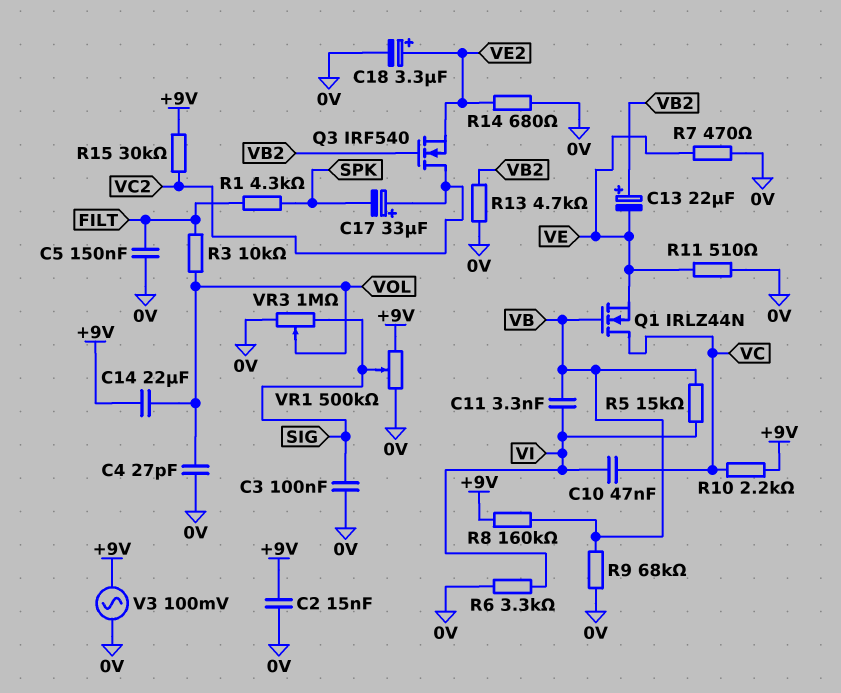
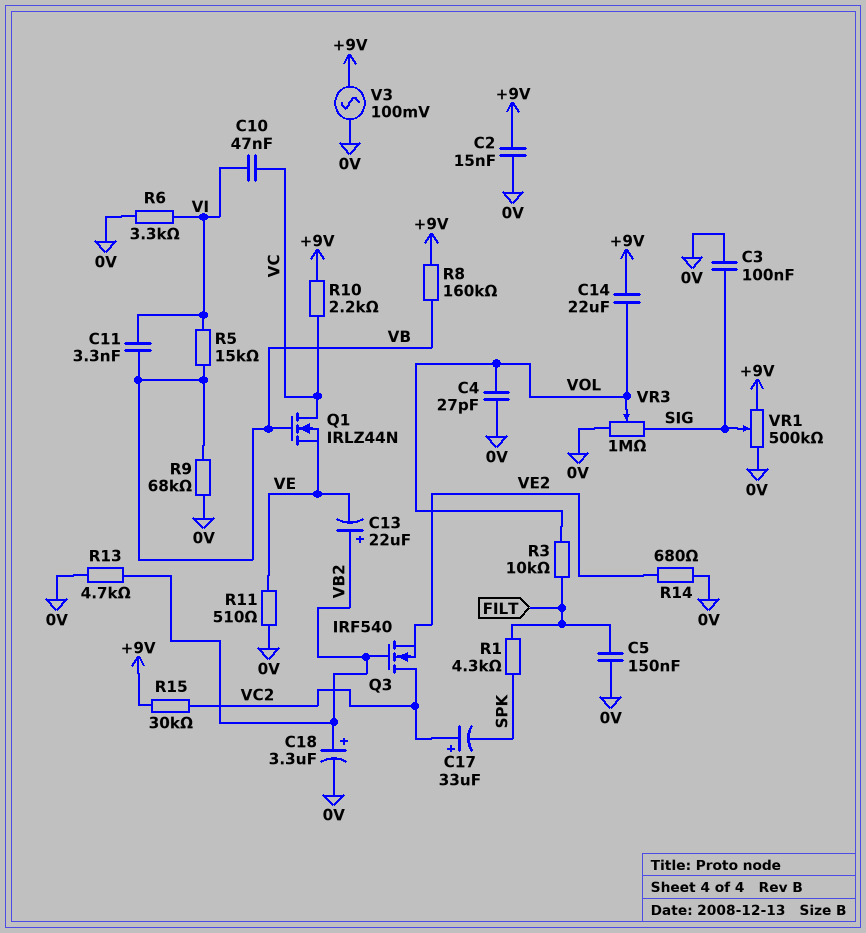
C18: 3.3uF (plus VE2, minus 0V) -> 3.3uF (plus VB2, minus 0V)
R7: 470 (0V, VE) -> none

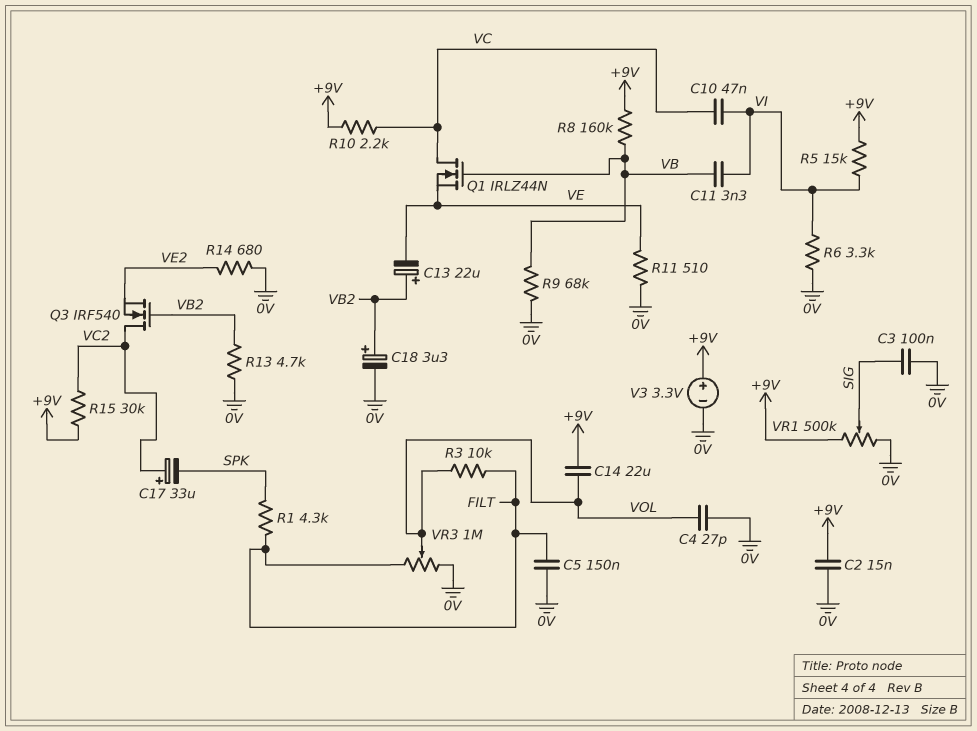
R5: 15k (VB, VI) -> 15k (+9V, VI)
V3: AC 100mV (+9V, 0V) -> 3.3V (plus +9V, minus 0V)
VR3: 1M (0V, SIG, wiper VOL) -> 1M (0V, FILT, wiper VOL)

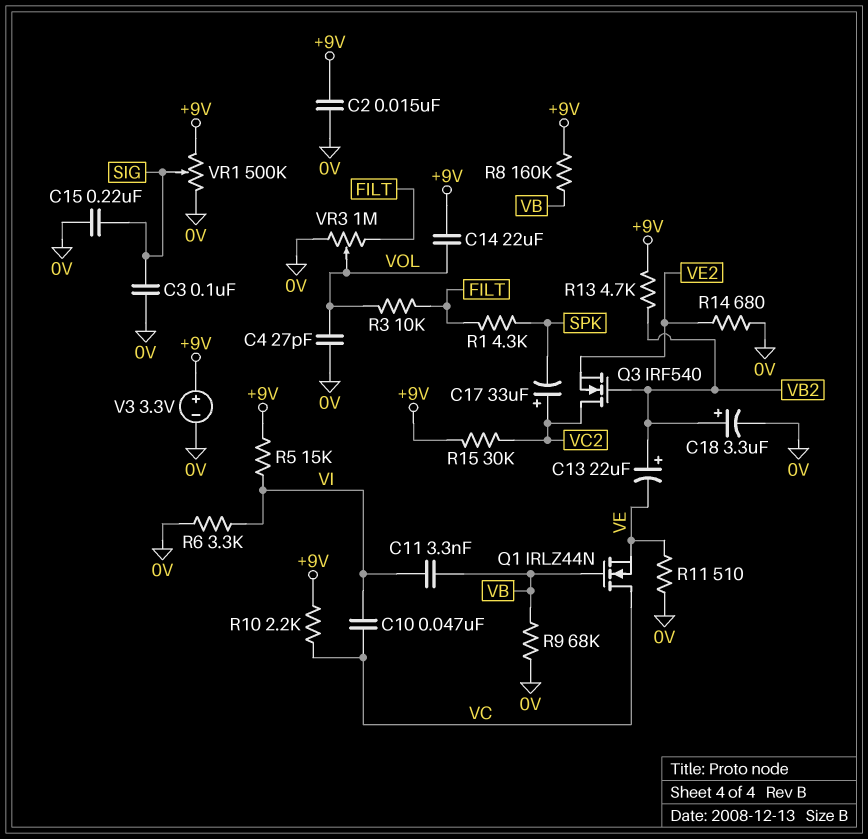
C5: 150nF (0V, FILT) -> none
C15: none -> 220nF (0V, SIG)
R13: 4.7k (0V, VB2) -> 4.7k (+9V, VB2)

